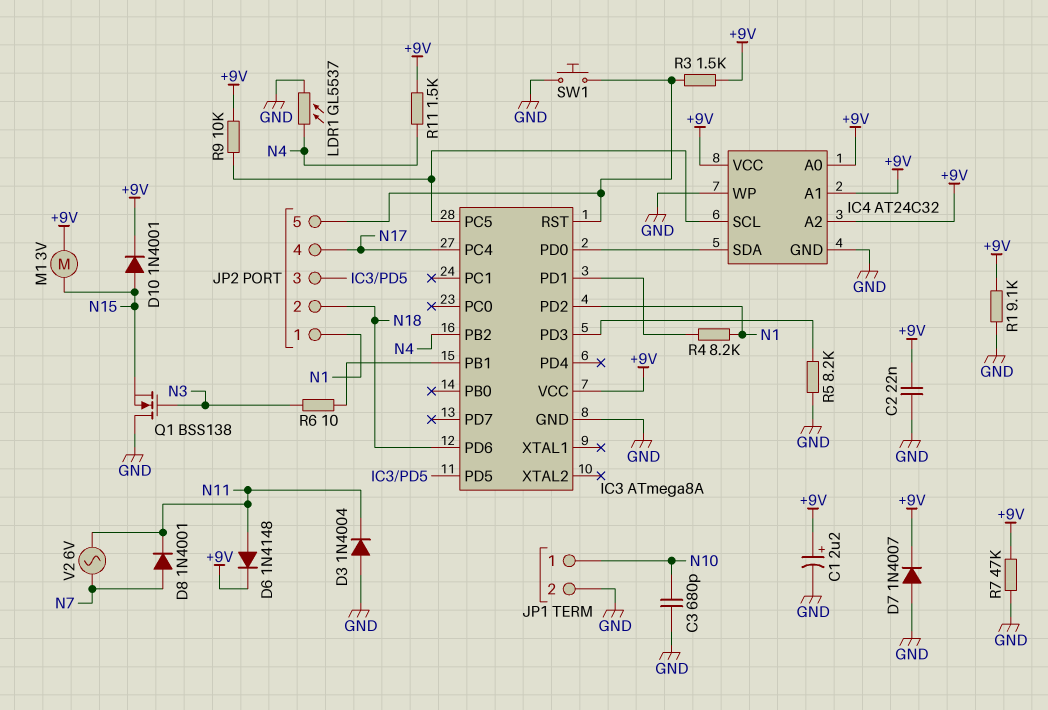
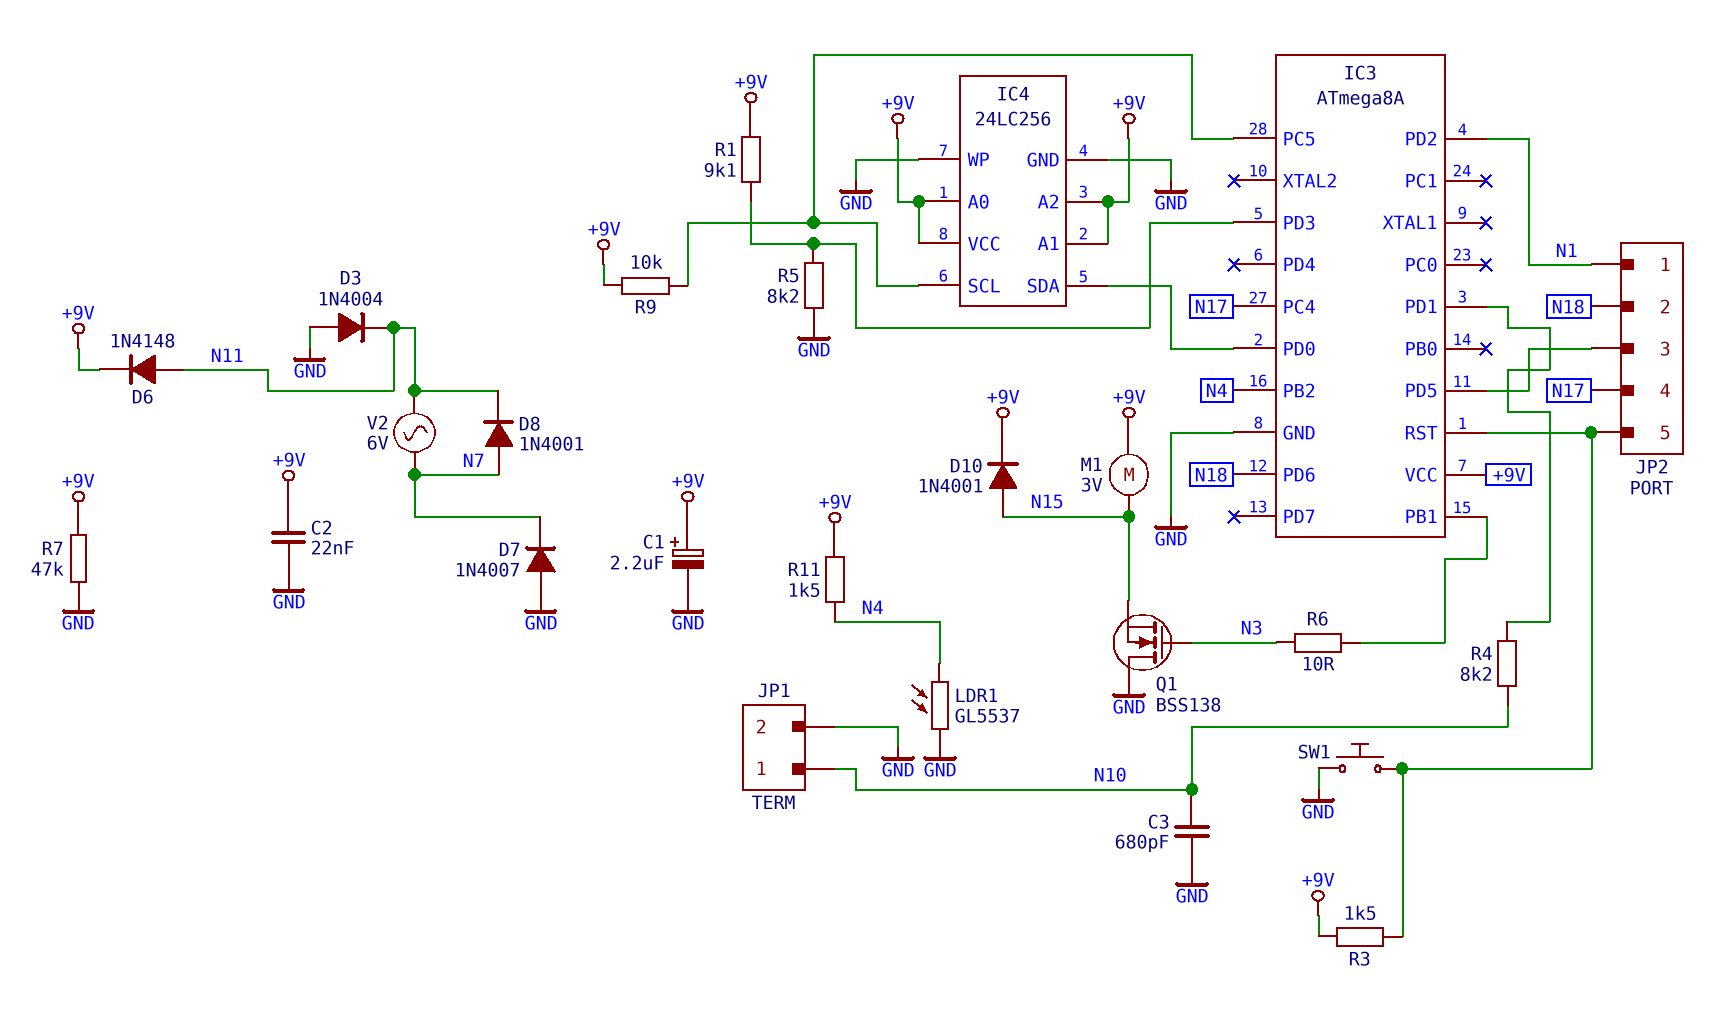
D7: diode 1N4007 (A GND, K +9V) -> diode 1N4007 (A GND, K N7)
IC4: AT24C32 -> 24LC256
R1: 9.1k (+9V, GND) -> 9.1k (+9V, IC3/PD3)
R4: 8.2k (IC3/PD1, N1) -> 8.2k (IC3/PD1, N10)

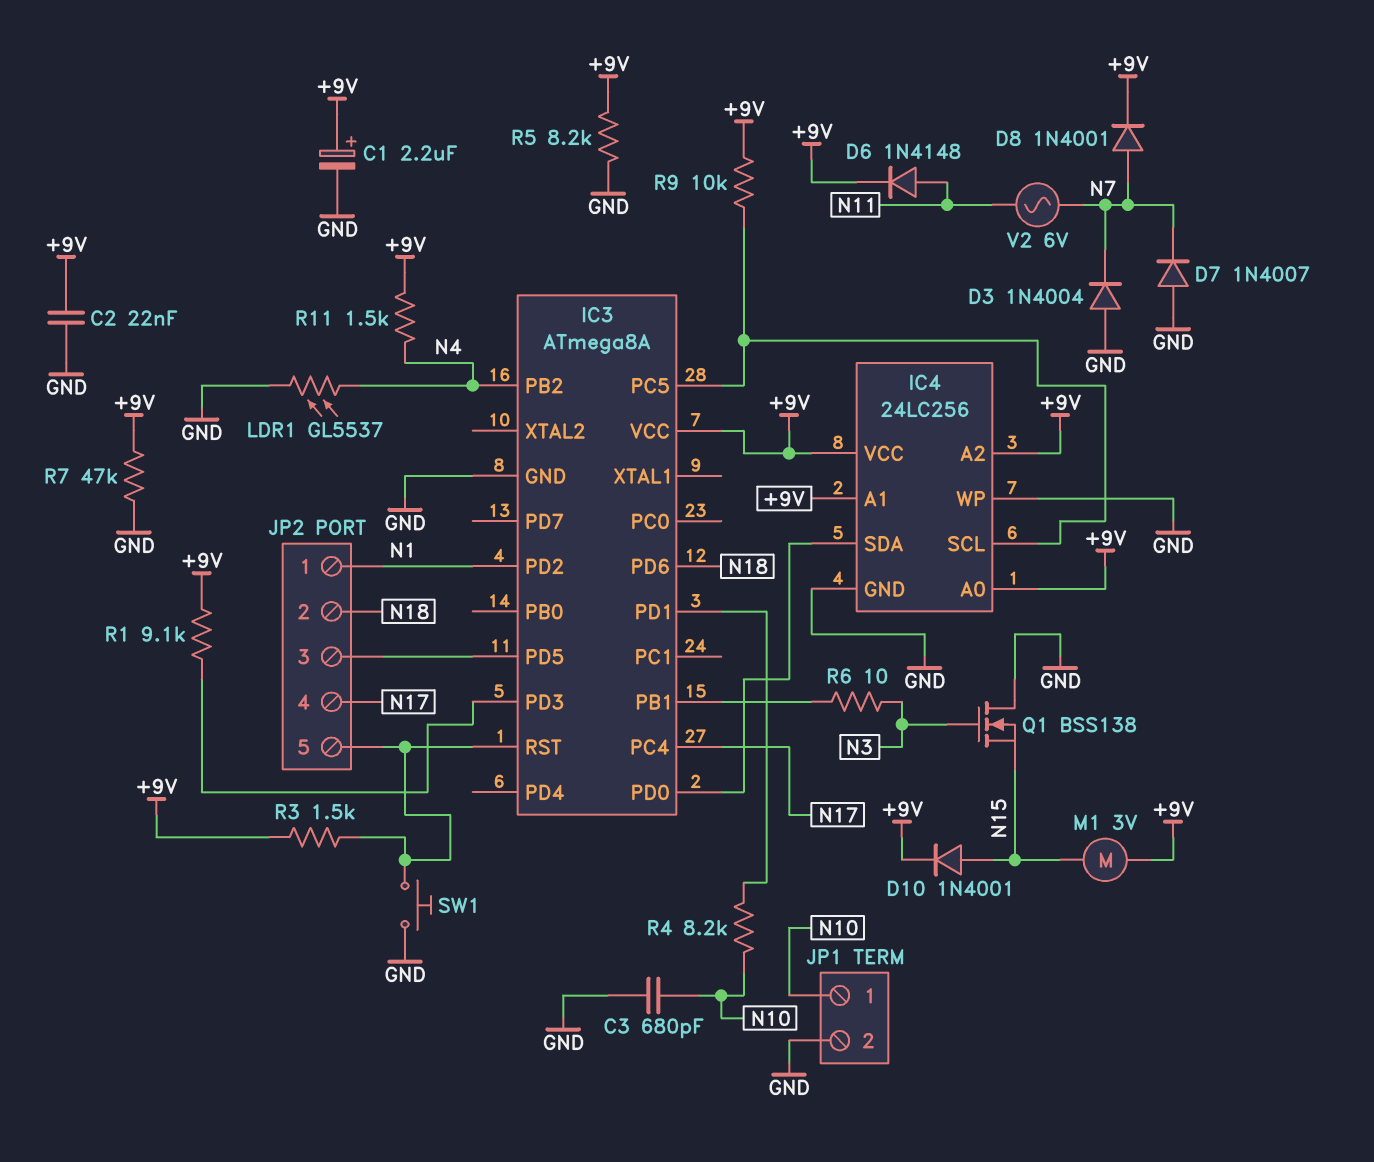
D3: diode 1N4004 (A GND, K N11) -> diode 1N4004 (A GND, K N7)
D8: diode 1N4001 (A N7, K N11) -> diode 1N4001 (A N7, K +9V)
R5: 8.2k (GND, IC3/PD3) -> 8.2k (+9V, GND)

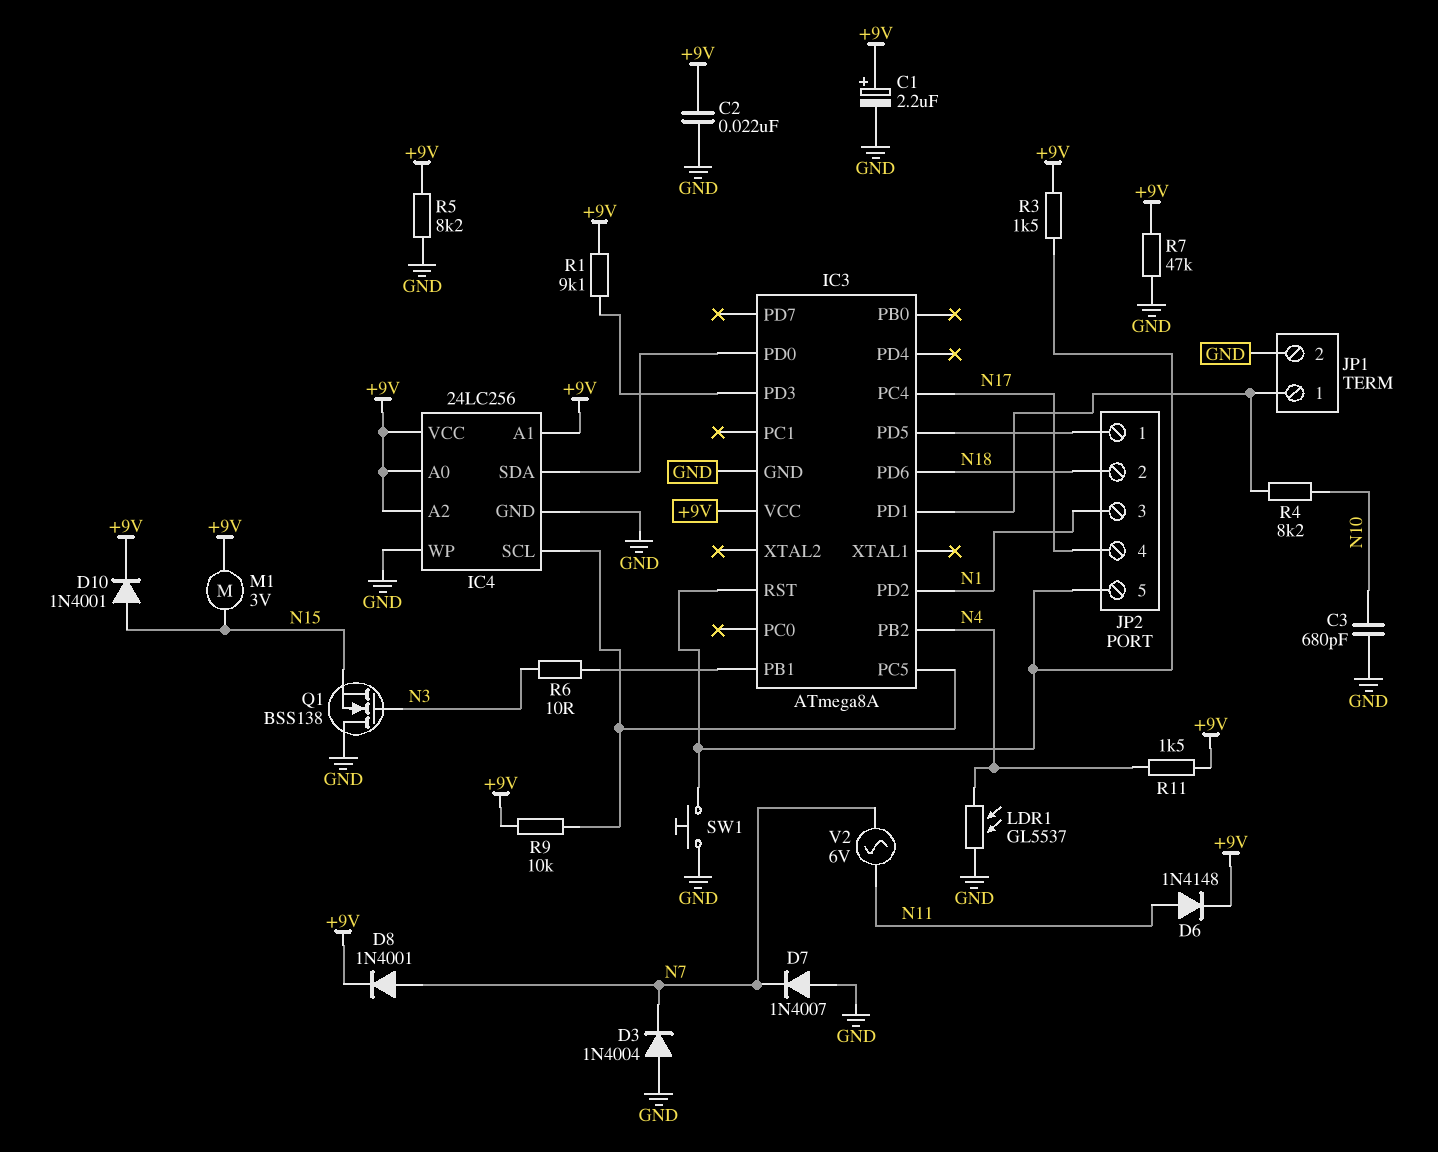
JP1 pin 1: N10 -> IC3/PD1
JP2 pin 1: N1 -> IC3/PD5
JP2 pin 3: IC3/PD5 -> N1

